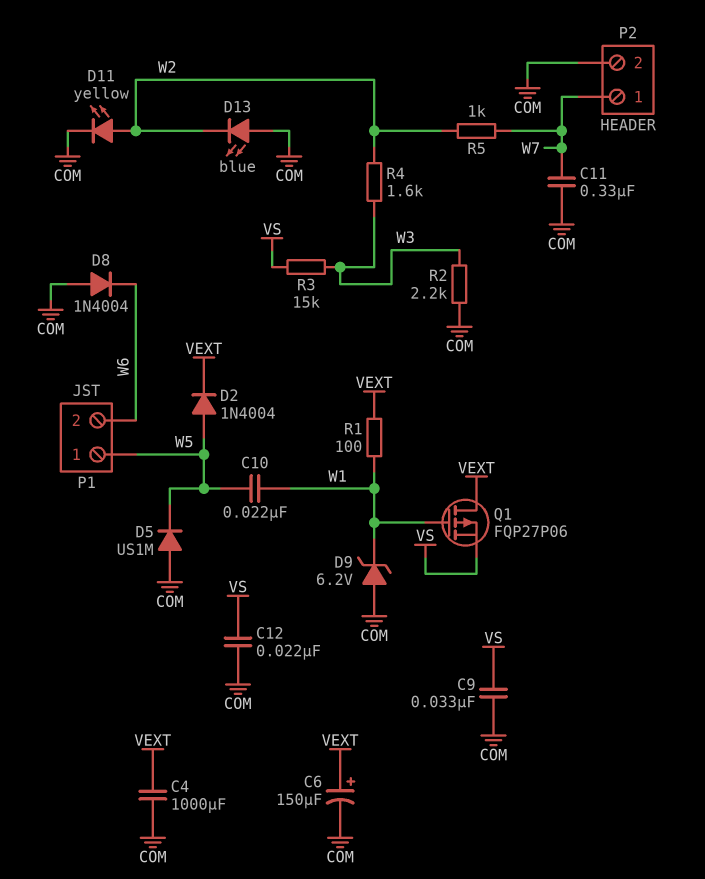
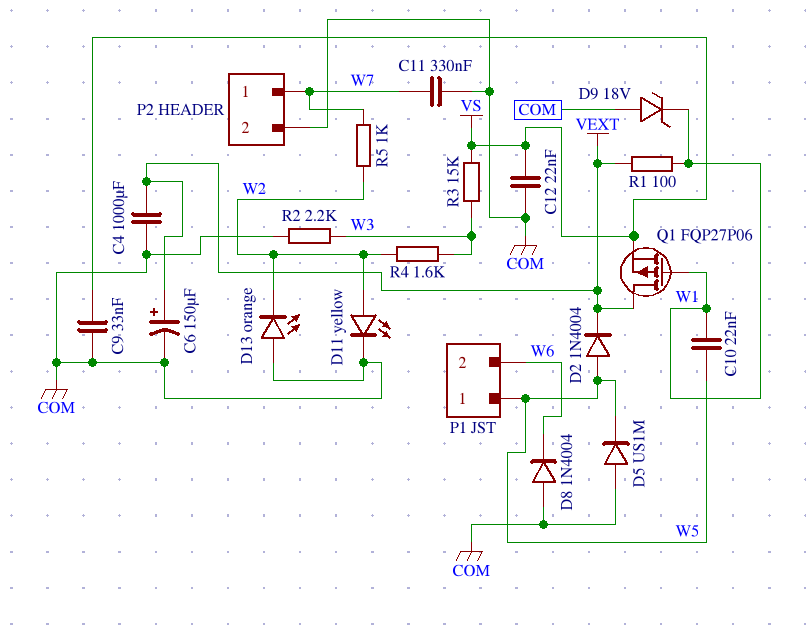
D9: zener 6.2V (A COM, K W1) -> zener 18V (A COM, K W1)
D13: LED blue (A COM, K W2) -> LED orange (A COM, K W2)

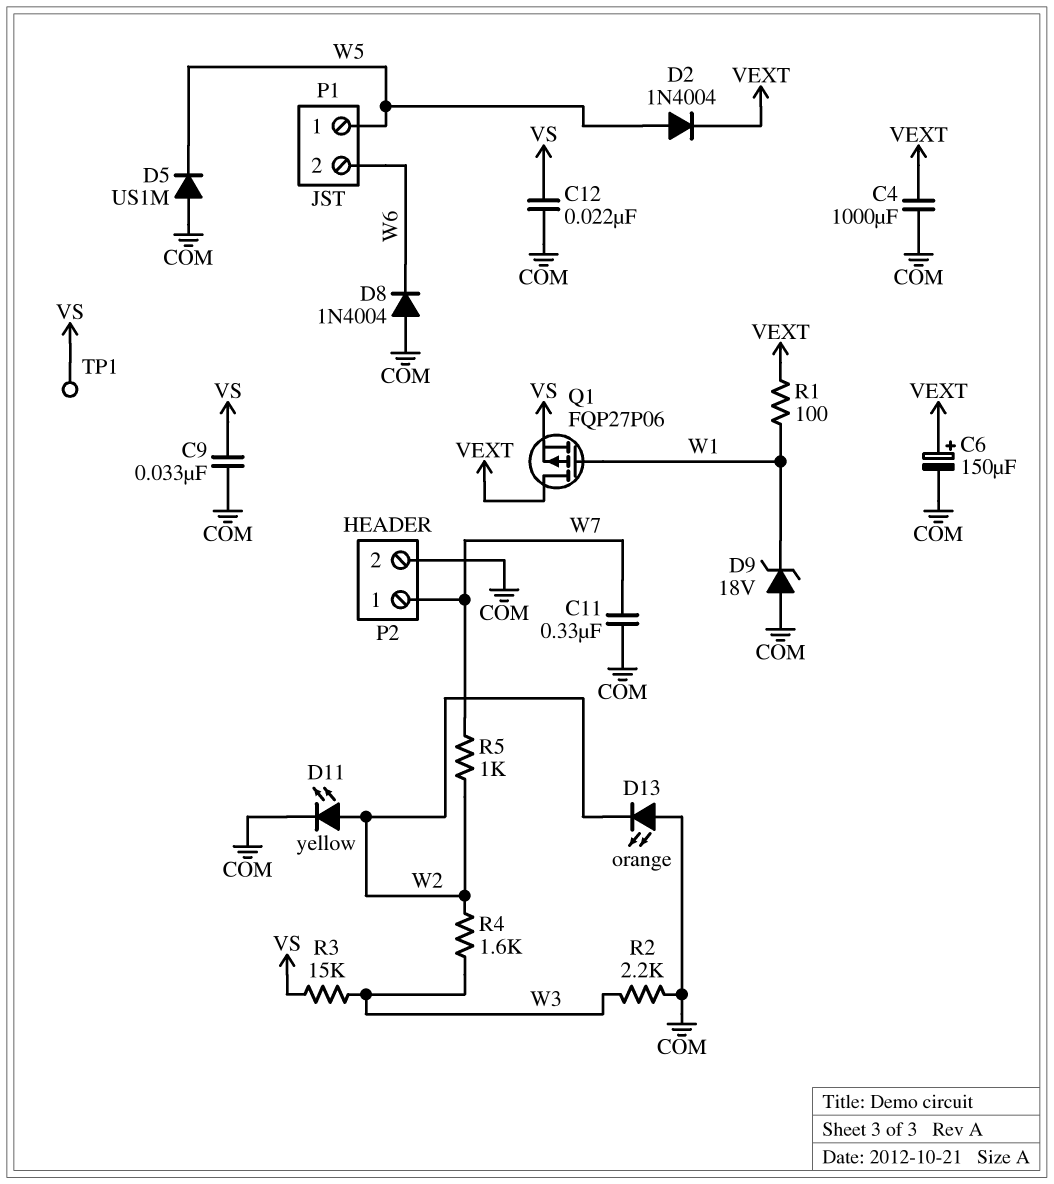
C10: 22nF (W1, W5) -> none
TP1: none -> test point (VS)

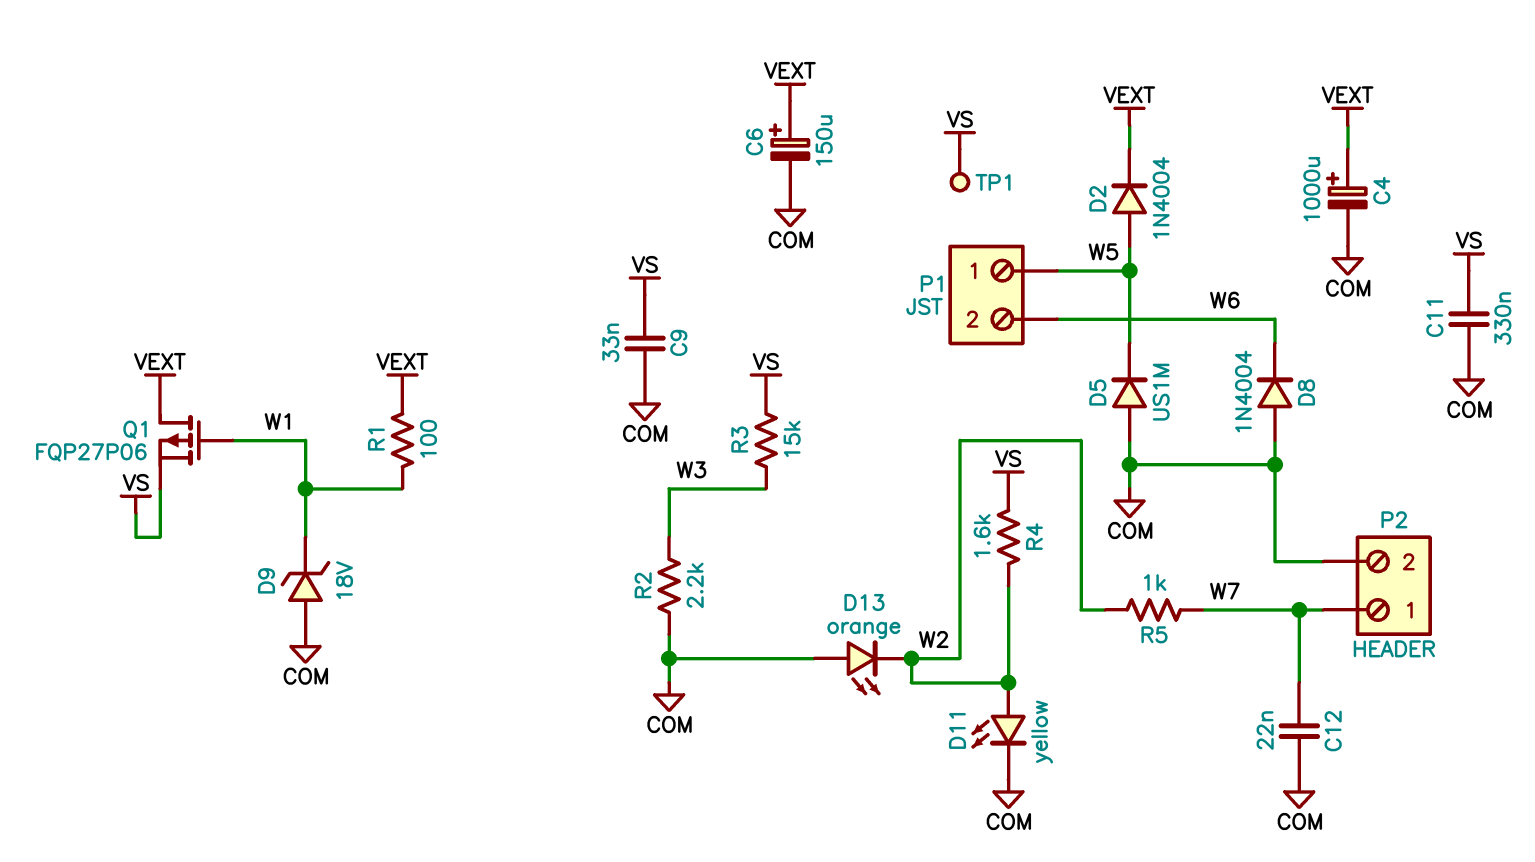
C4: 1000uF (COM, VEXT) -> 1000uF (plus VEXT, minus COM)
C11: 330nF (COM, W7) -> 330nF (COM, VS)
C12: 22nF (COM, VS) -> 22nF (COM, W7)
R4: 1.6k (W2, W3) -> 1.6k (VS, W2)

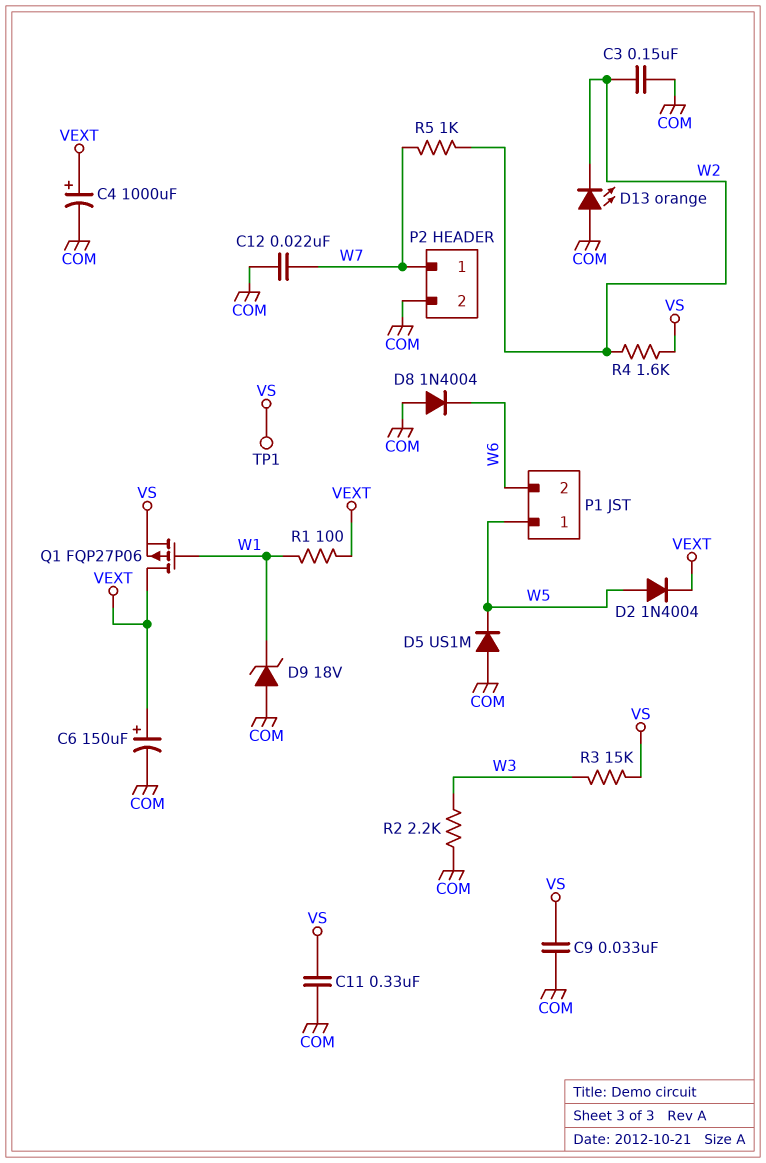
C3: none -> 150nF (COM, W2)
D11: LED yellow (A W2, K COM) -> none

